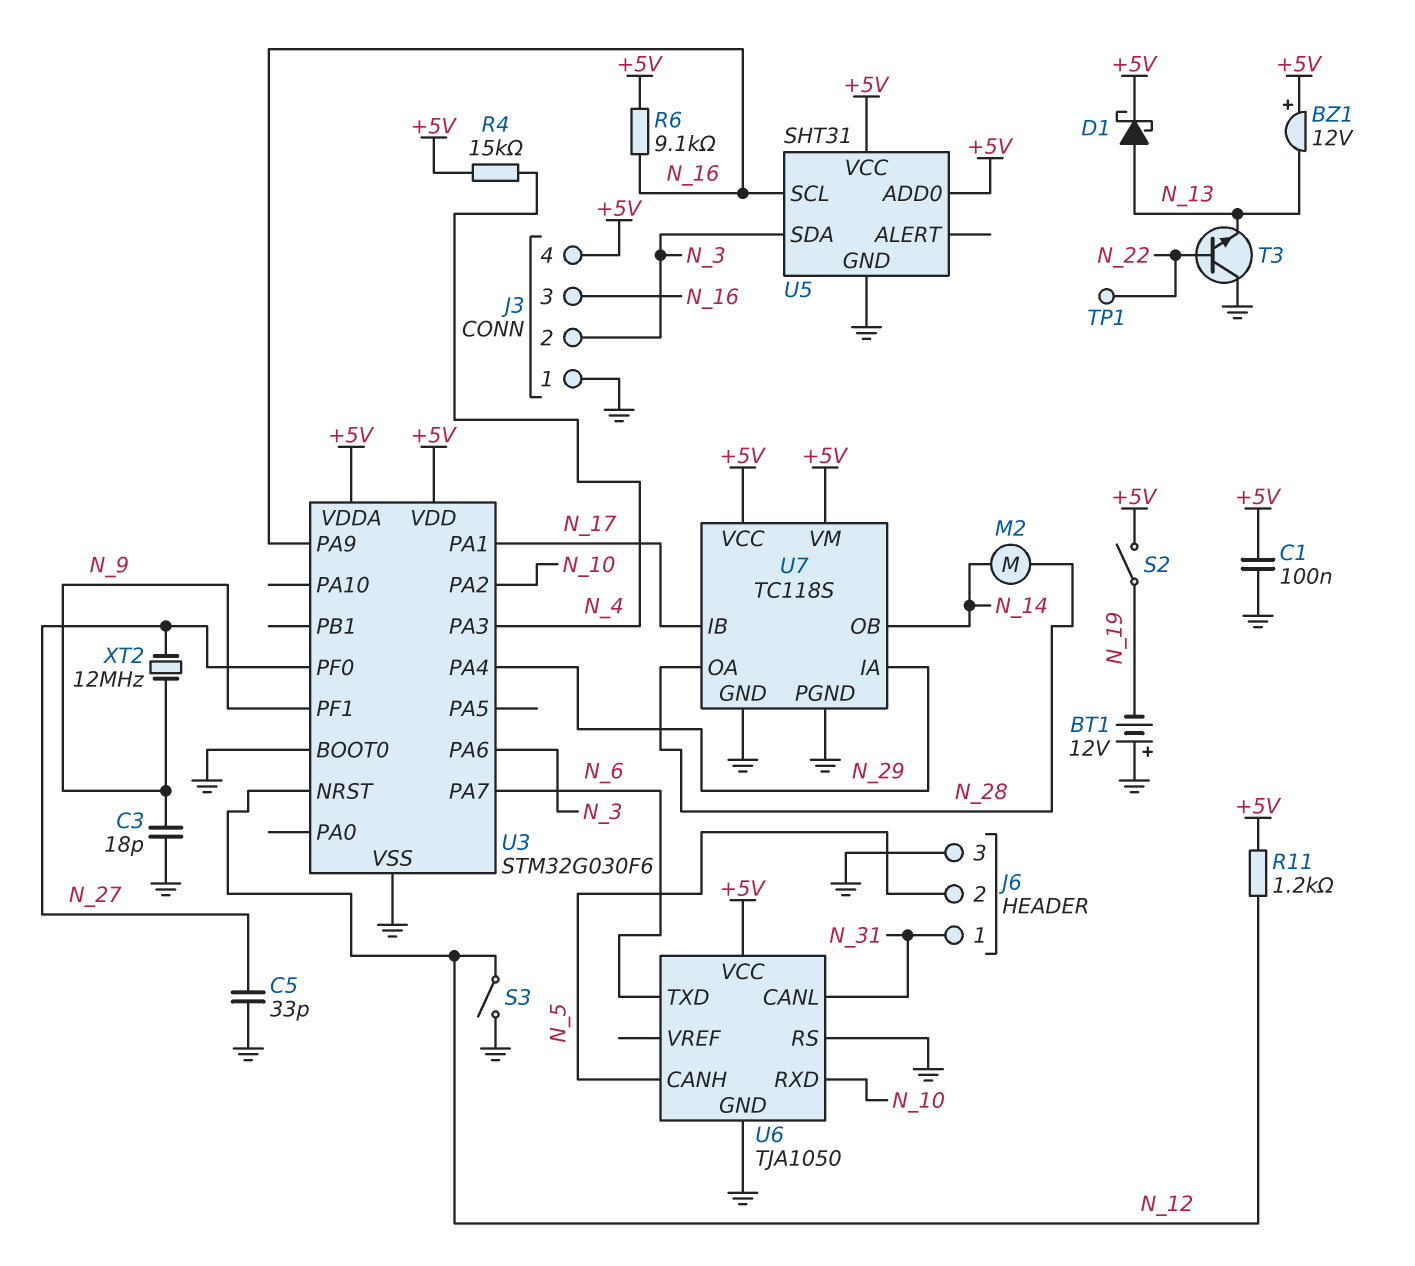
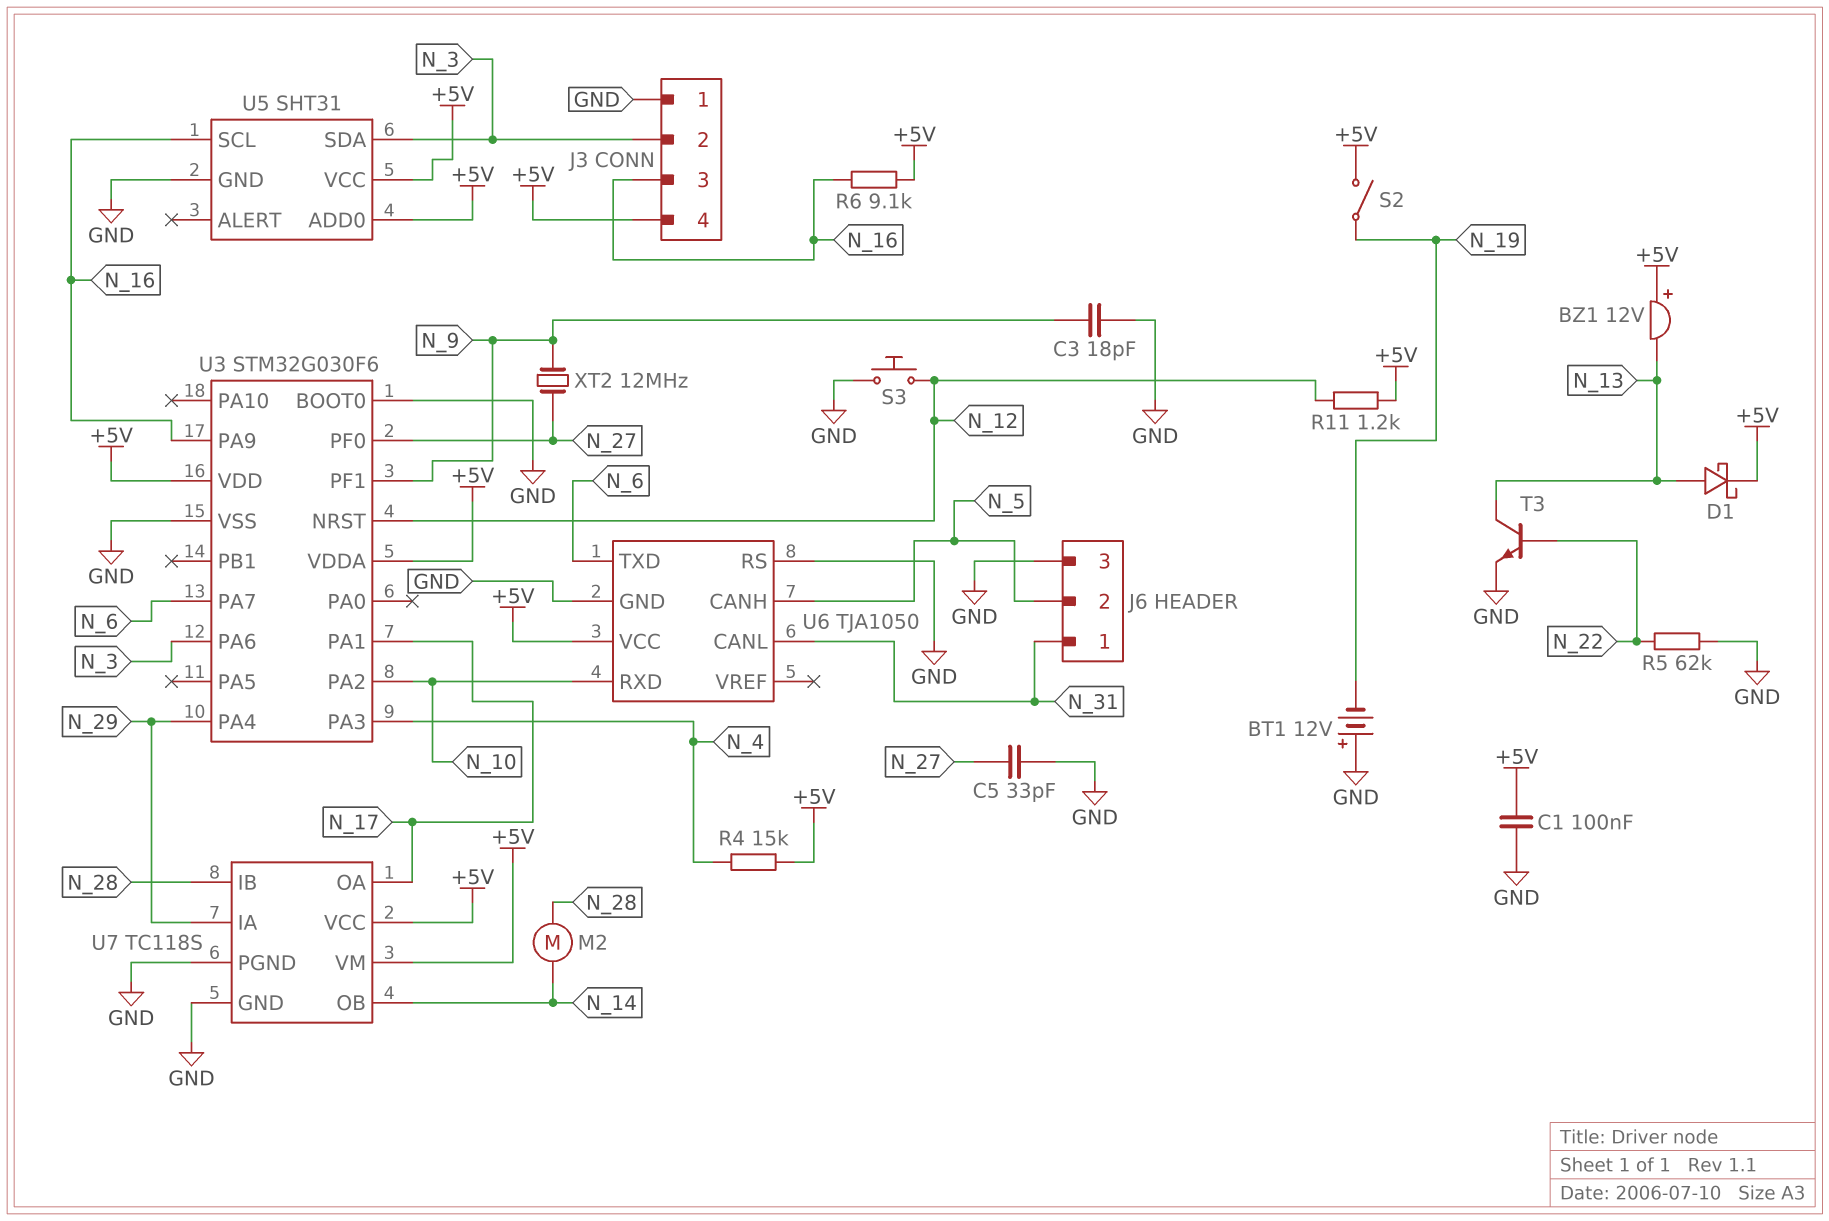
R5: none -> 62k (GND, N_22)
S3: switch (GND, N_12) -> button (GND, N_12)
T3: NPN (B N_22, C GND, E N_13) -> NPN (B N_22, C N_13, E GND)
TP1: test point (N_22) -> none
U7 pin IB: N_17 -> N_28
U7 pin OA: N_28 -> N_17

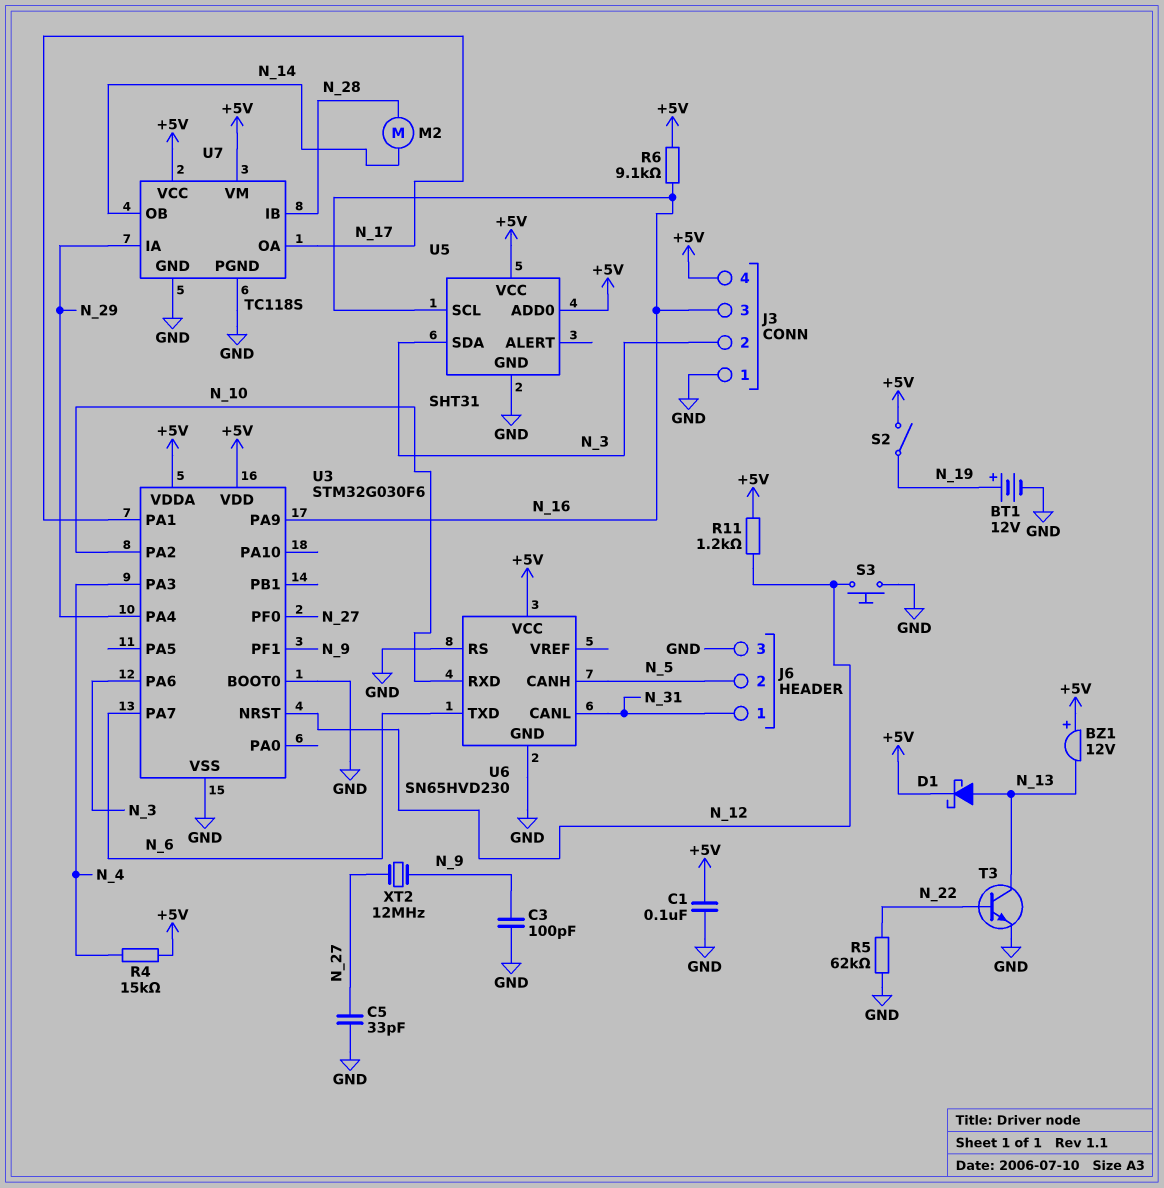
BT1: 12V (plus GND, minus N_19) -> 12V (plus N_19, minus GND)
C3: 18pF (GND, N_9) -> 100pF (GND, N_9)
U6: TJA1050 -> SN65HVD230

